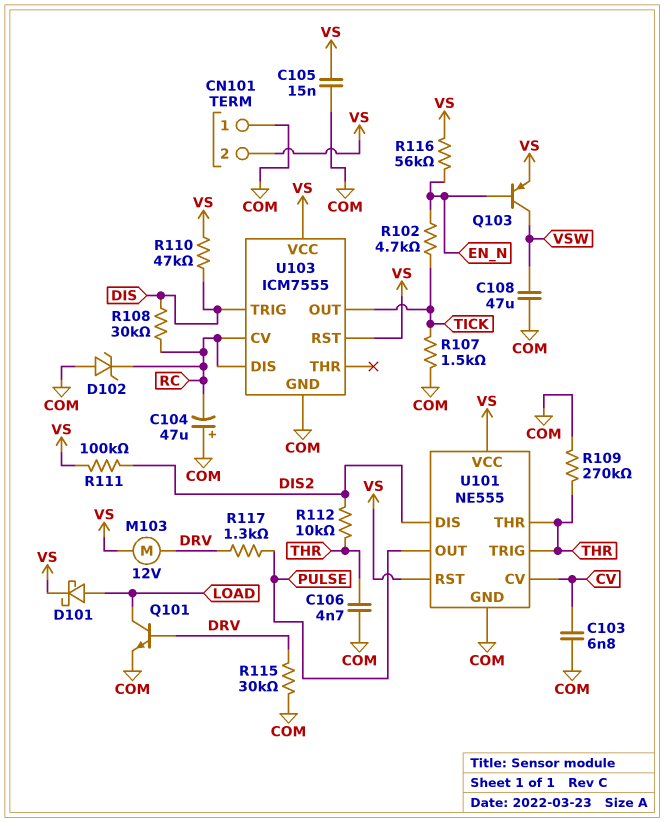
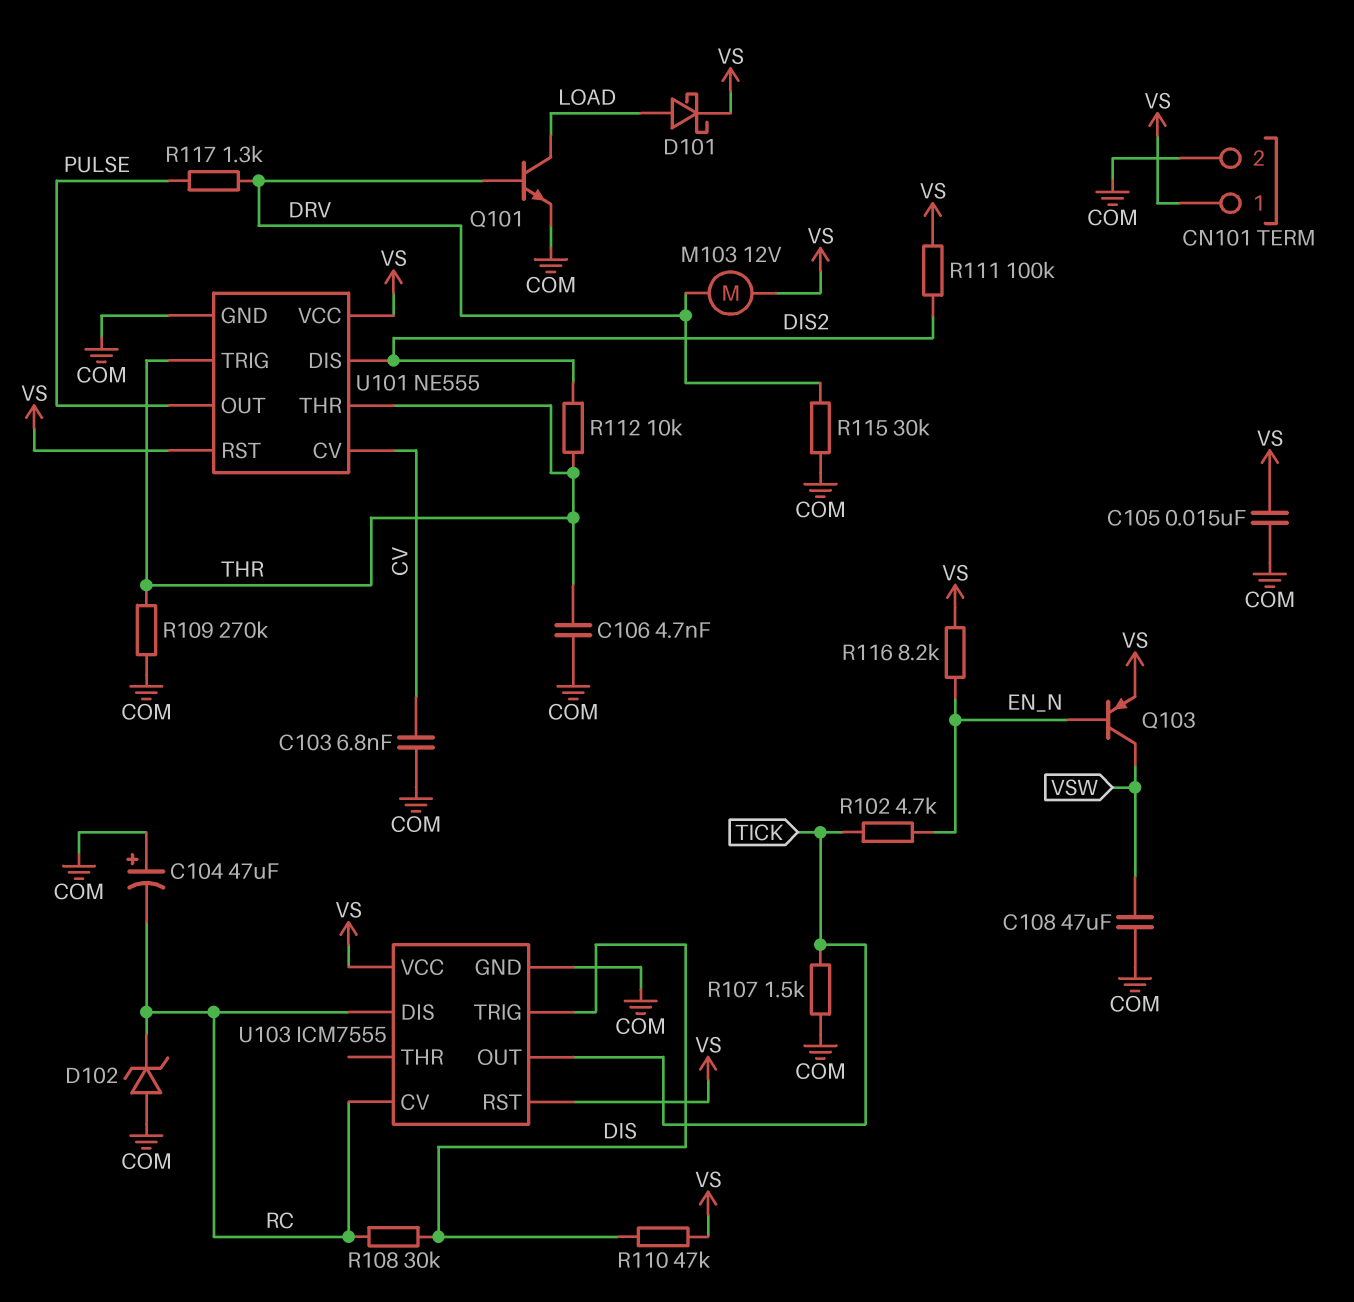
CN101 pin 1: COM -> VS
CN101 pin 2: VS -> COM
R116: 56k (EN_N, VS) -> 8.2k (EN_N, VS)

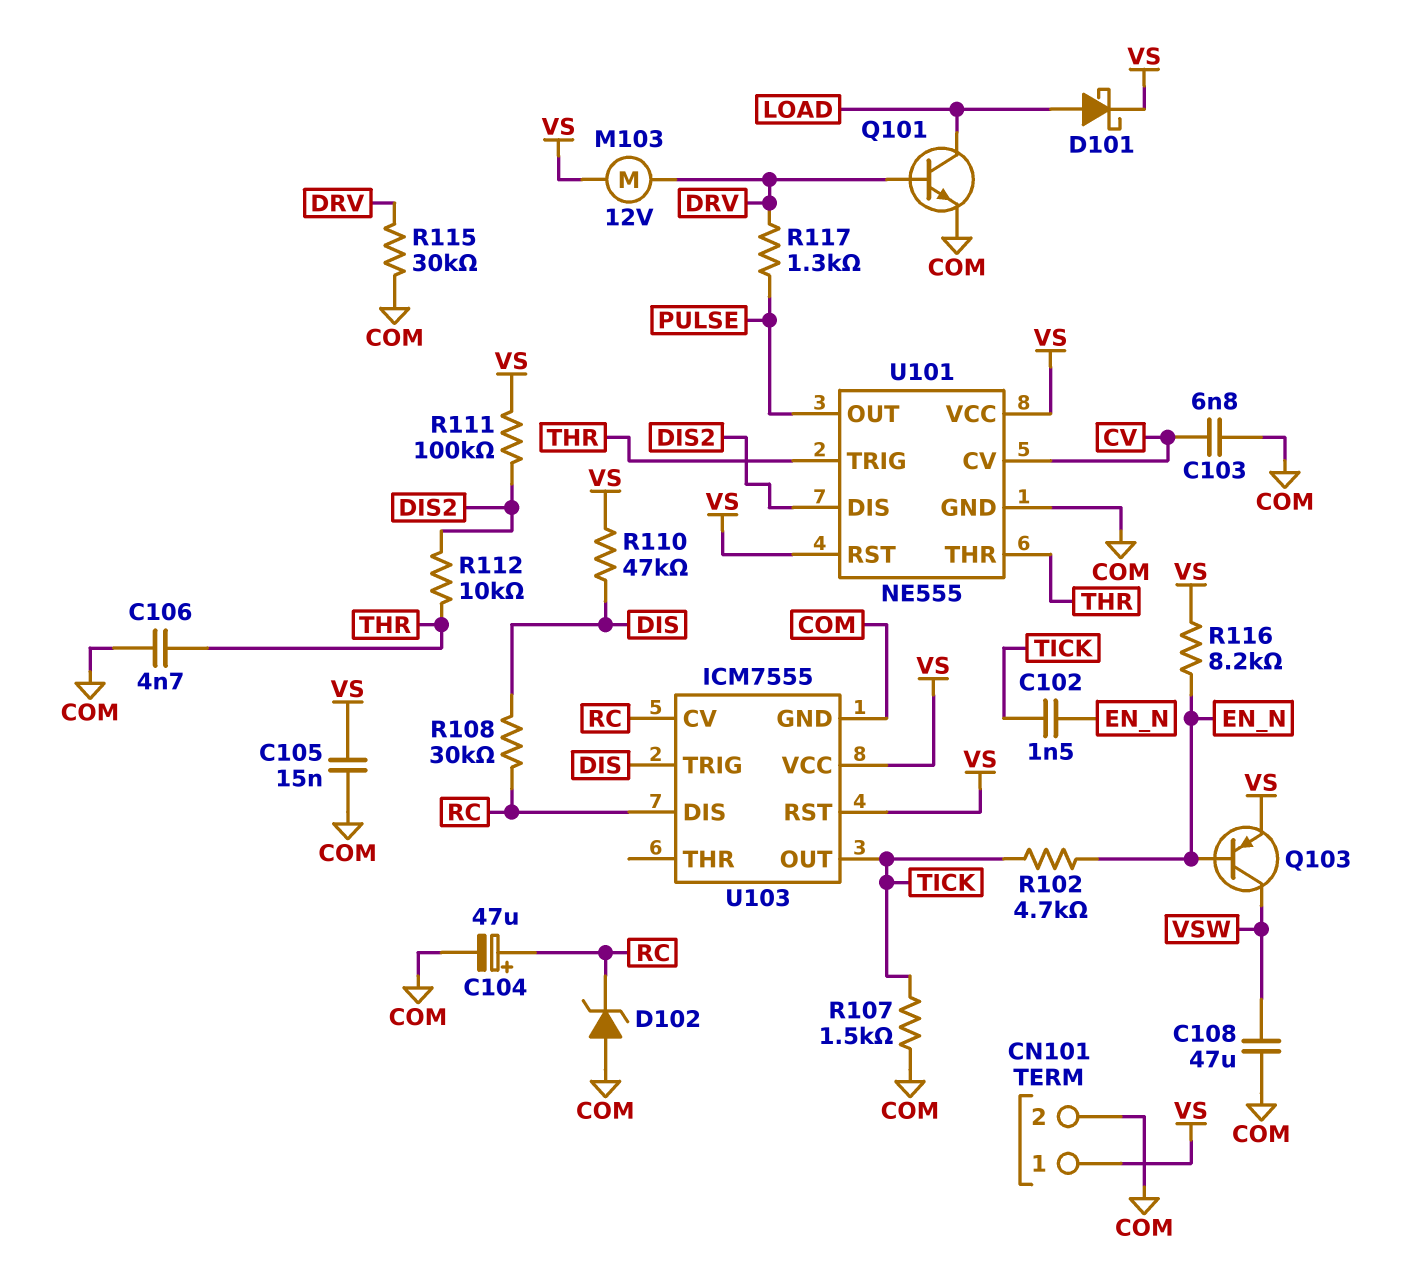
C102: none -> 1.5nF (EN_N, TICK)
C104: 47uF (plus COM, minus RC) -> 47uF (plus RC, minus COM)
R109: 270k (COM, THR) -> none

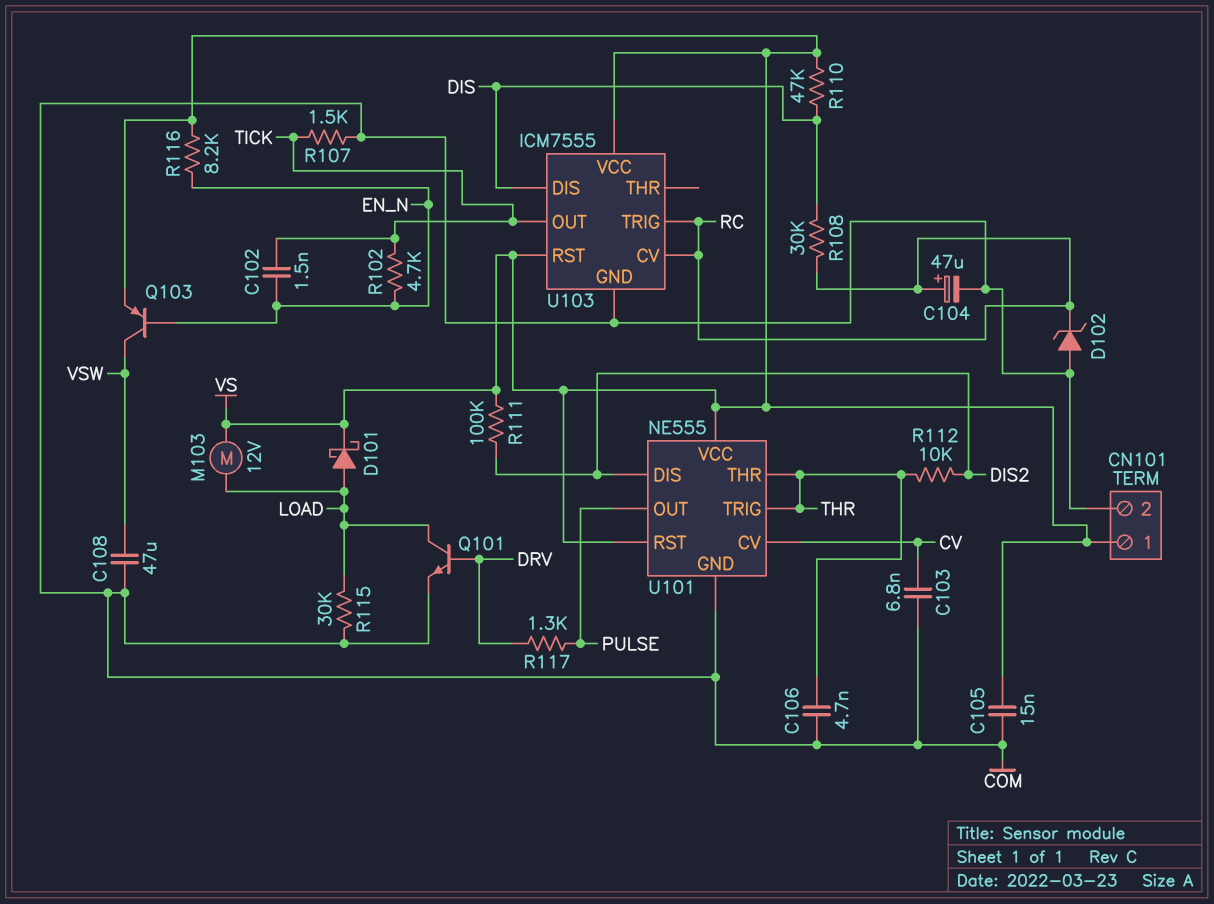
M103: motor 12V (DRV, VS) -> motor 12V (LOAD, VS)
R115: 30k (COM, DRV) -> 30k (COM, LOAD)
U103 pin DIS: RC -> DIS
U103 pin TRIG: DIS -> RC

